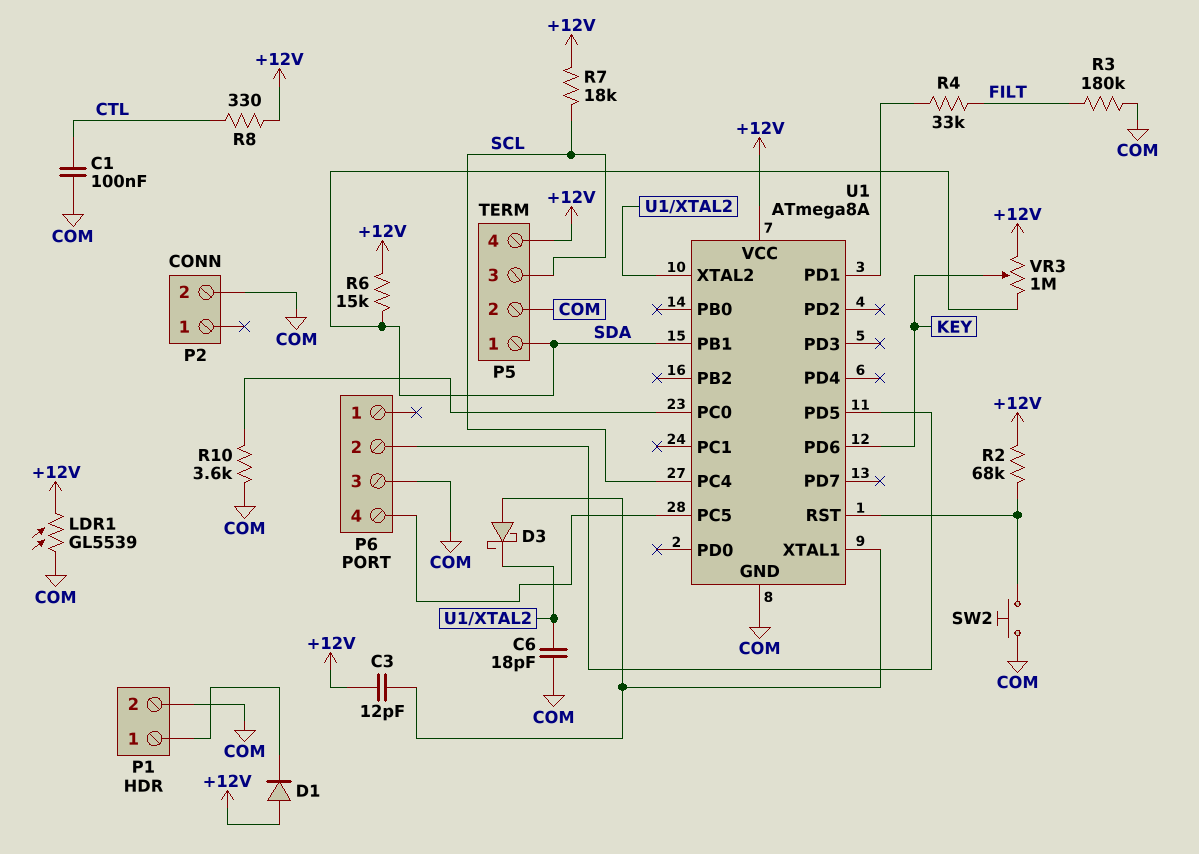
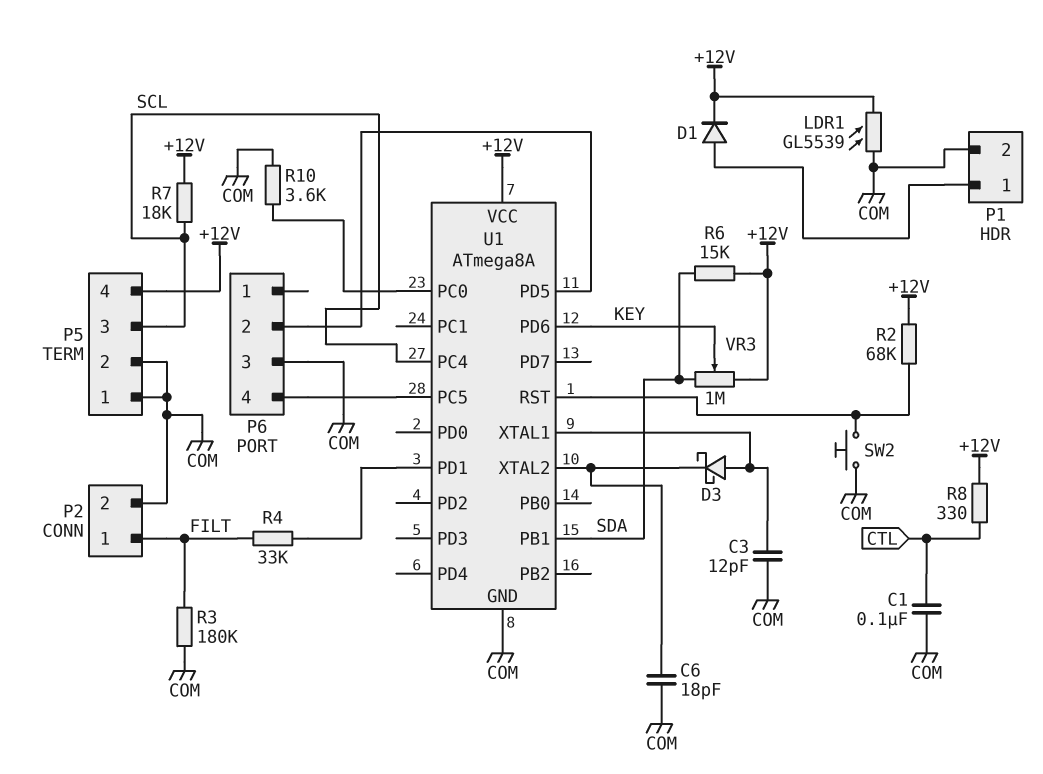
C3: 12pF (+12V, U1/XTAL1) -> 12pF (COM, U1/XTAL1)
D1: diode (A +12V, K P1/1) -> diode (A P1/1, K +12V)
P2 pin 1: none -> FILT
P5 pin 1: SDA -> COM

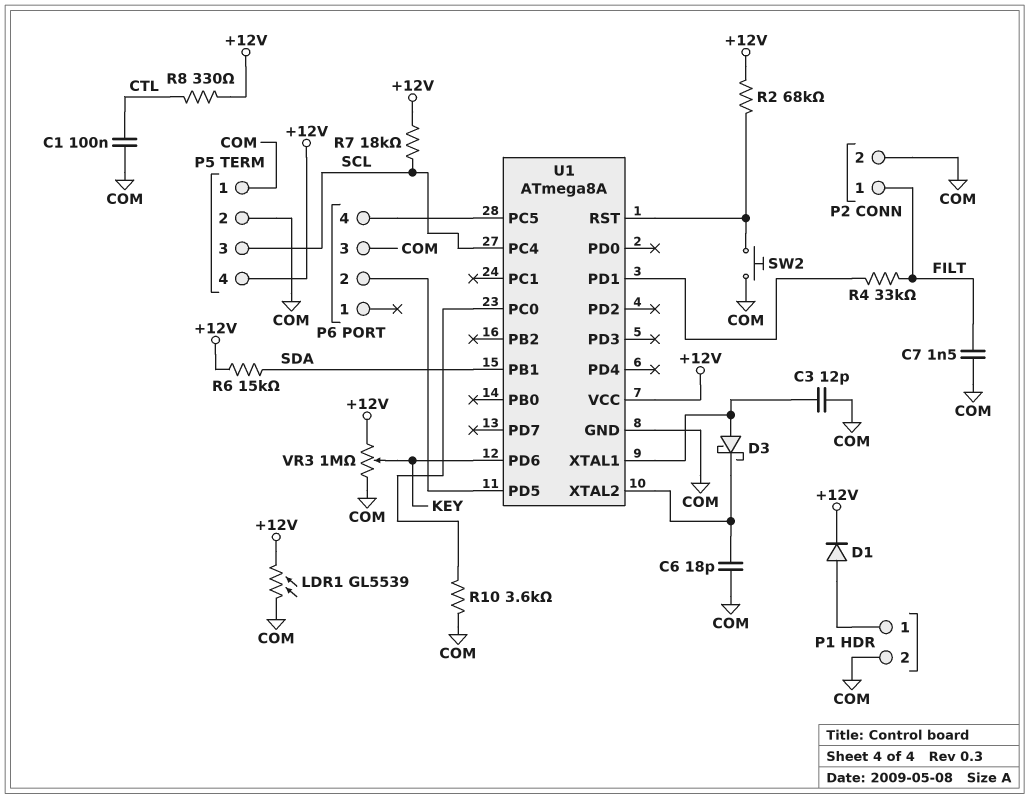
C7: none -> 1.5nF (COM, FILT)
R3: 180k (COM, FILT) -> none
VR3: 1M (+12V, SDA, wiper KEY) -> 1M (+12V, COM, wiper KEY)

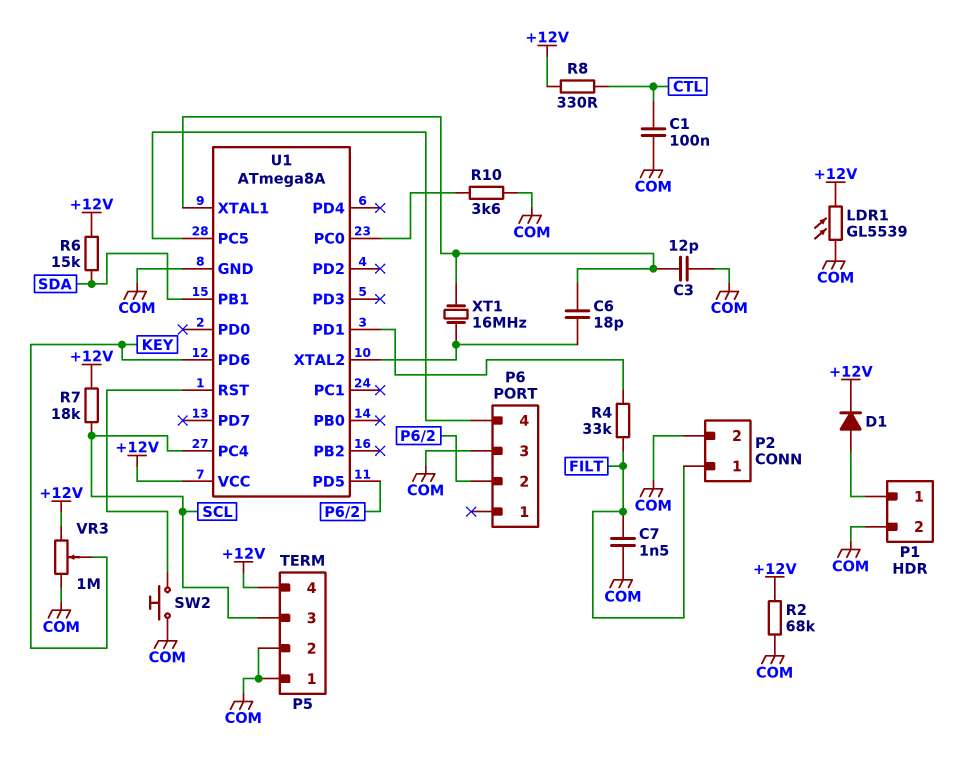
C6: 18pF (COM, U1/XTAL2) -> 18pF (U1/XTAL1, U1/XTAL2)
D3: schottky (A U1/XTAL1, K U1/XTAL2) -> none
R2: 68k (+12V, U1/RST) -> 68k (+12V, COM)
XT1: none -> 16MHz (U1/XTAL1, U1/XTAL2)

